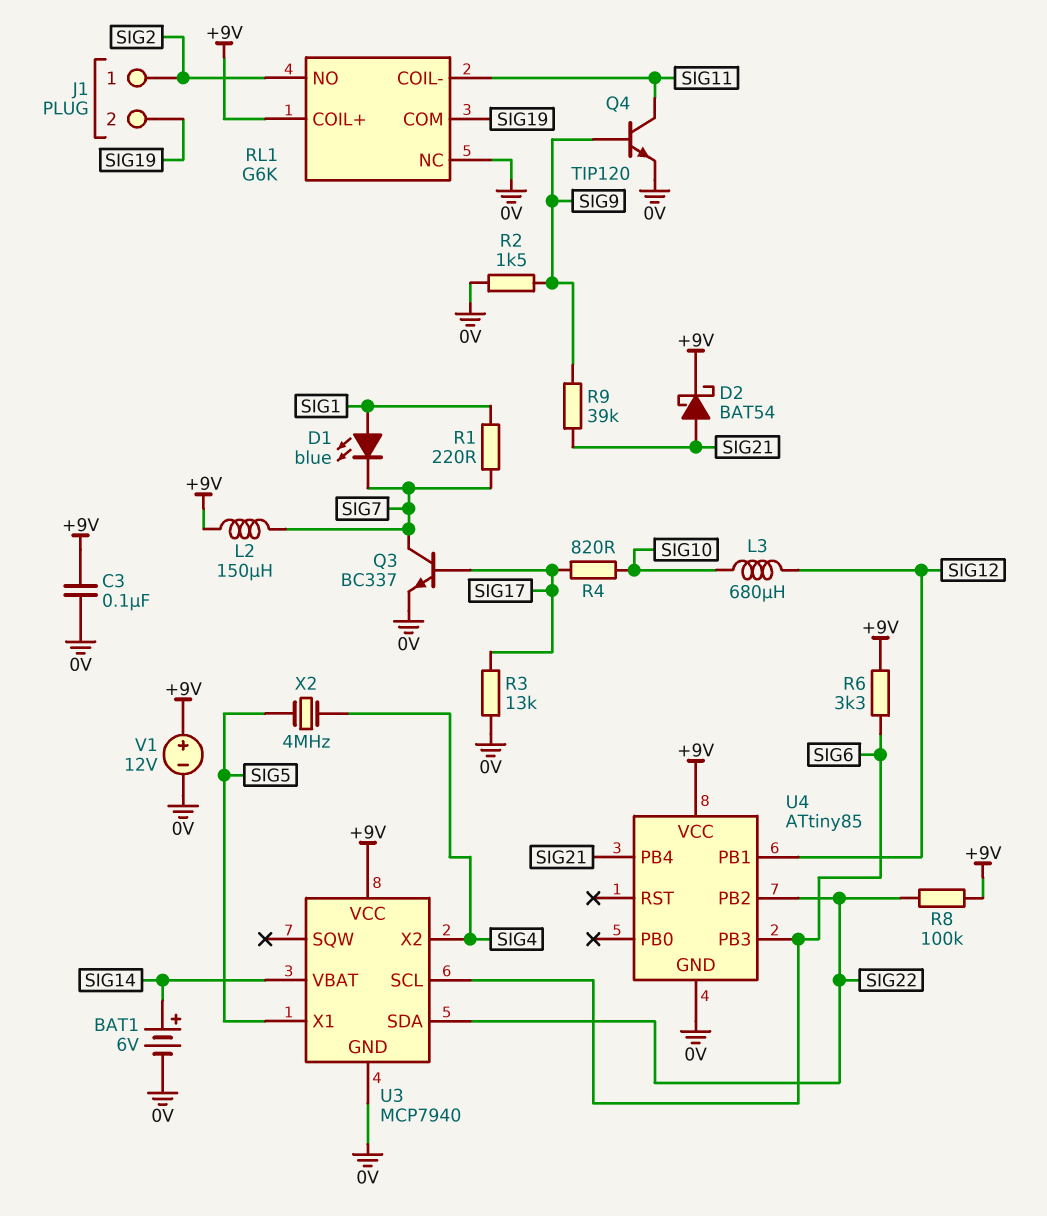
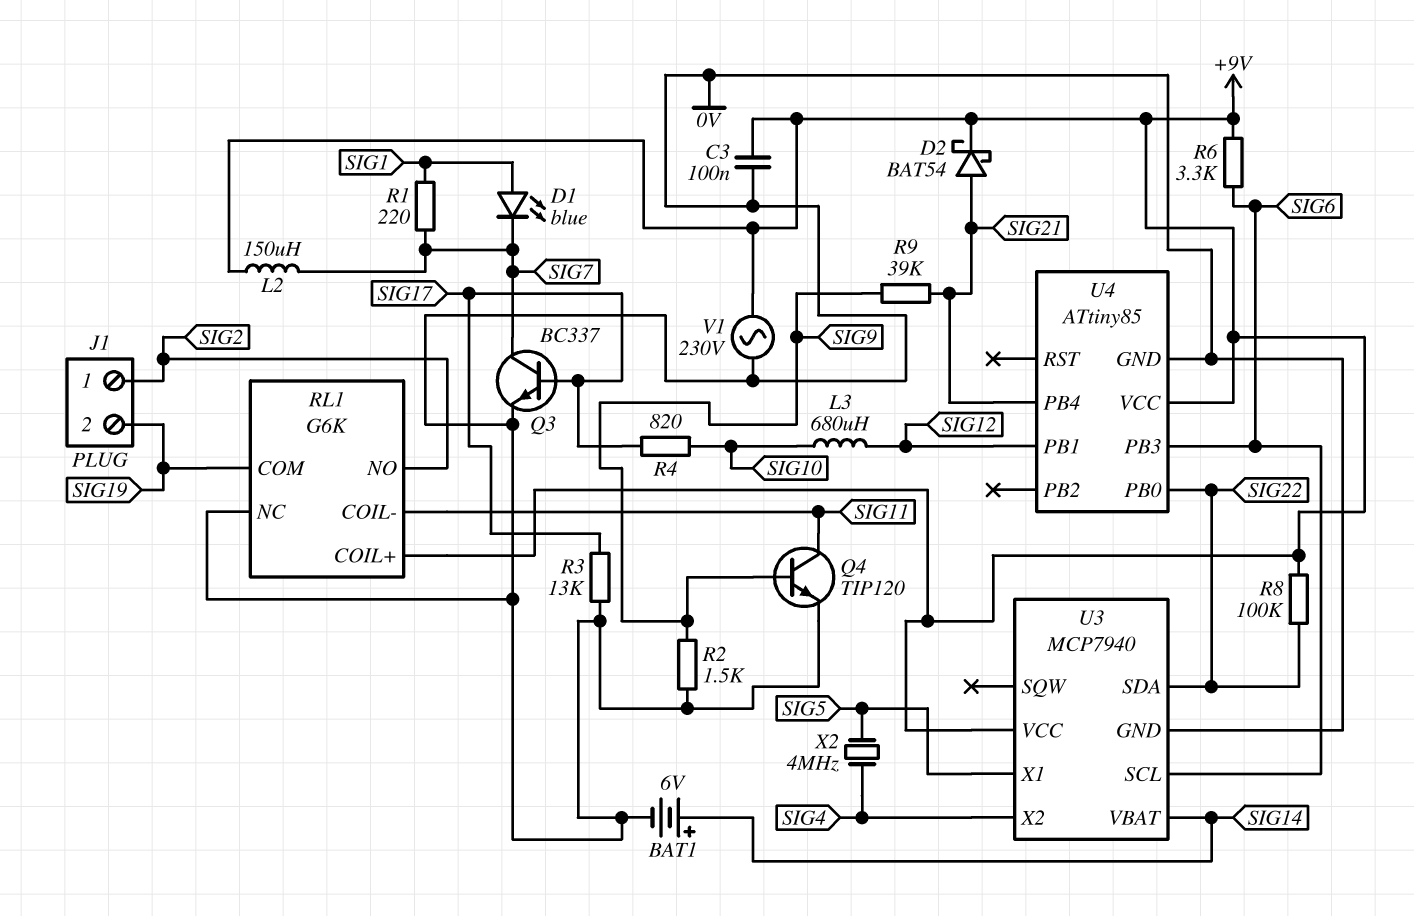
U4 pin PB0: none -> SIG22
U4 pin PB2: SIG22 -> none
V1: 12V (plus +9V, minus 0V) -> AC 230V (+9V, 0V)

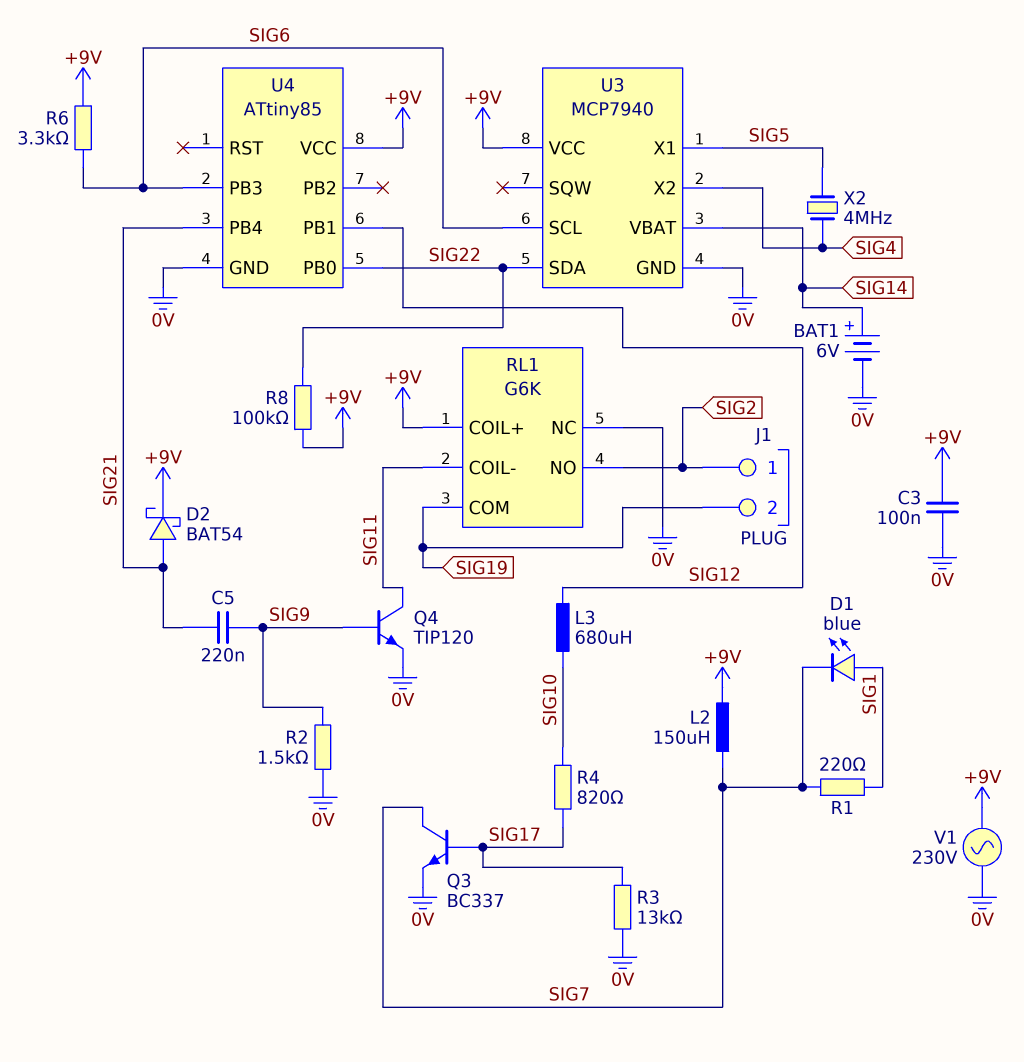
C5: none -> 220nF (SIG9, SIG21)
R9: 39k (SIG9, SIG21) -> none

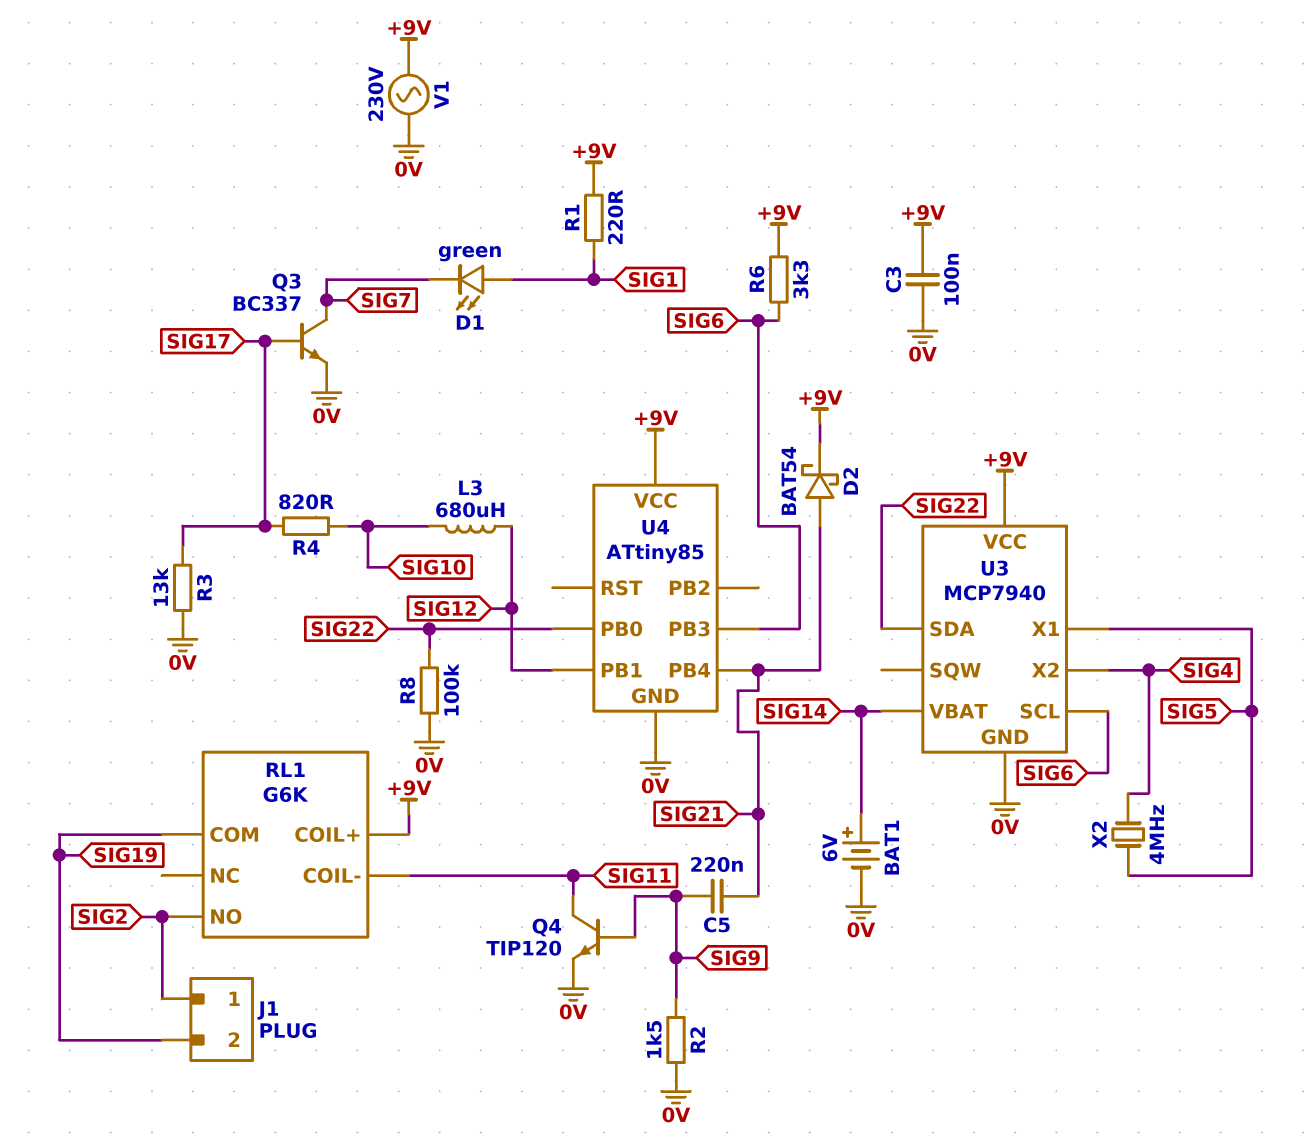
D1: LED blue (A SIG1, K SIG7) -> LED green (A SIG1, K SIG7)
L2: 150uH (+9V, SIG7) -> none
R1: 220 (SIG1, SIG7) -> 220 (+9V, SIG1)
R8: 100k (+9V, SIG22) -> 100k (0V, SIG22)
RL1 pin NC: 0V -> none

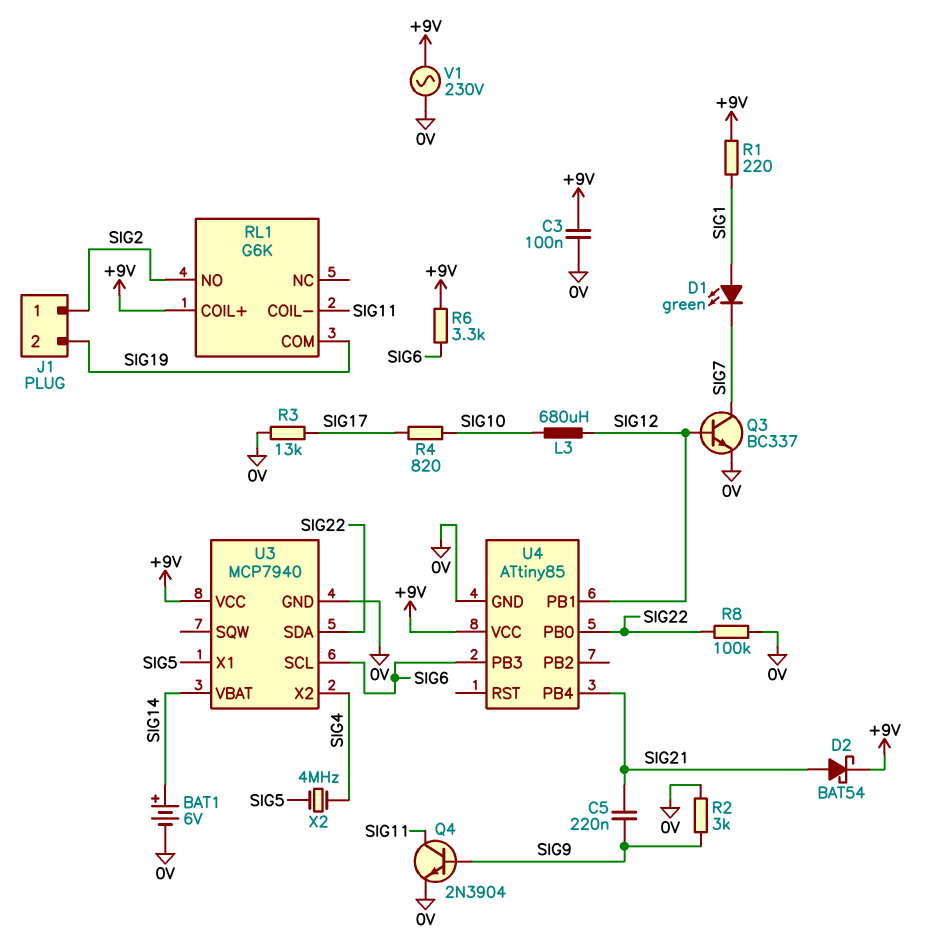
Q3: NPN BC337 (B SIG17, C SIG7, E 0V) -> NPN BC337 (B SIG12, C SIG7, E 0V)
Q4: NPN TIP120 (B SIG9, C SIG11, E 0V) -> NPN 2N3904 (B SIG9, C SIG11, E 0V)
R2: 1.5k (0V, SIG9) -> 3k (0V, SIG9)

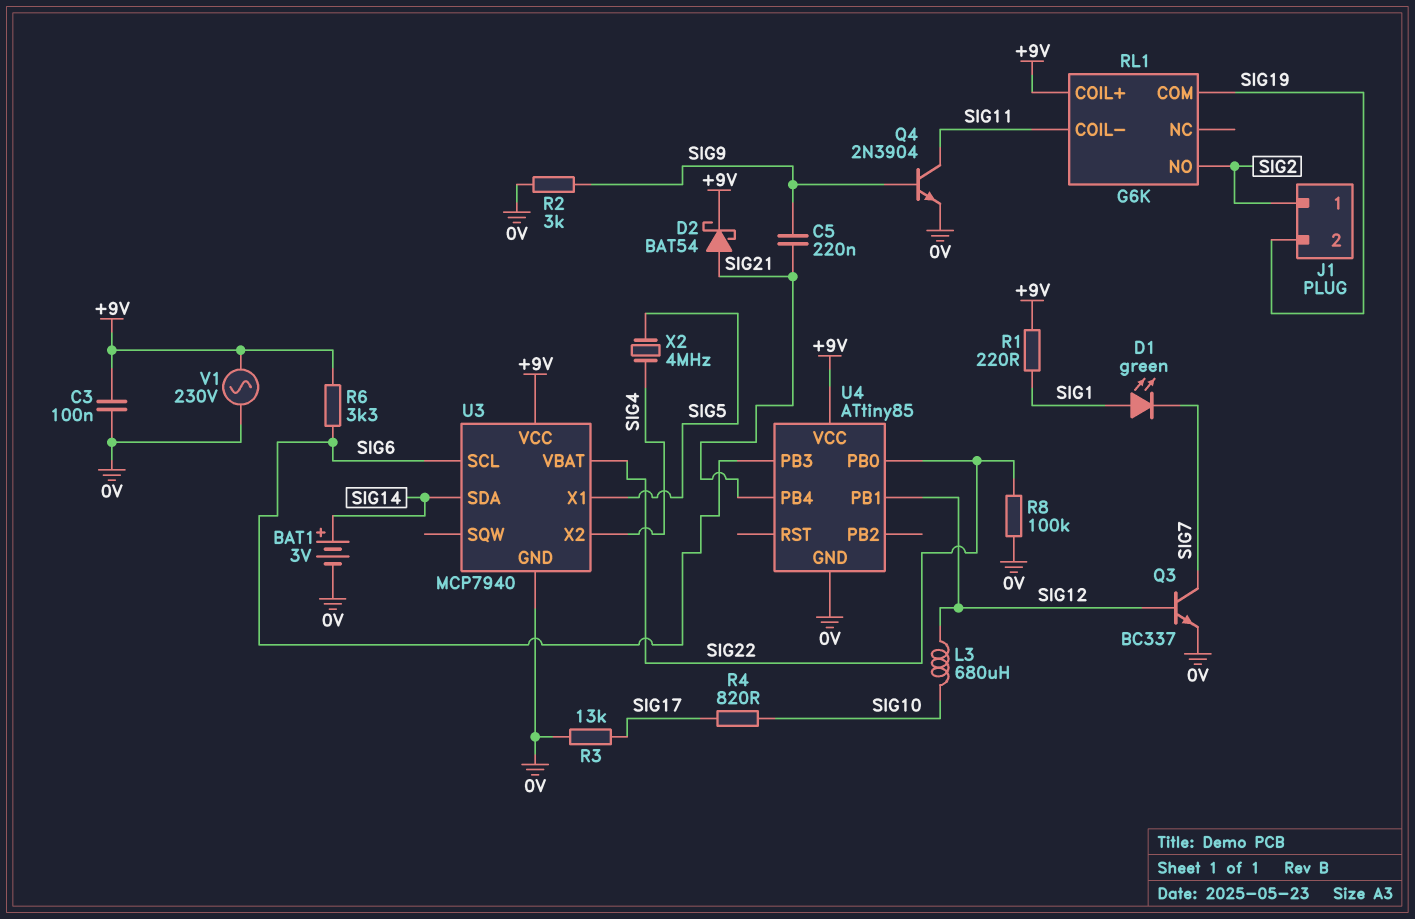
BAT1: 6V (plus SIG14, minus 0V) -> 3V (plus SIG14, minus 0V)
U3 pin SDA: SIG22 -> SIG14
U3 pin VBAT: SIG14 -> SIG22

